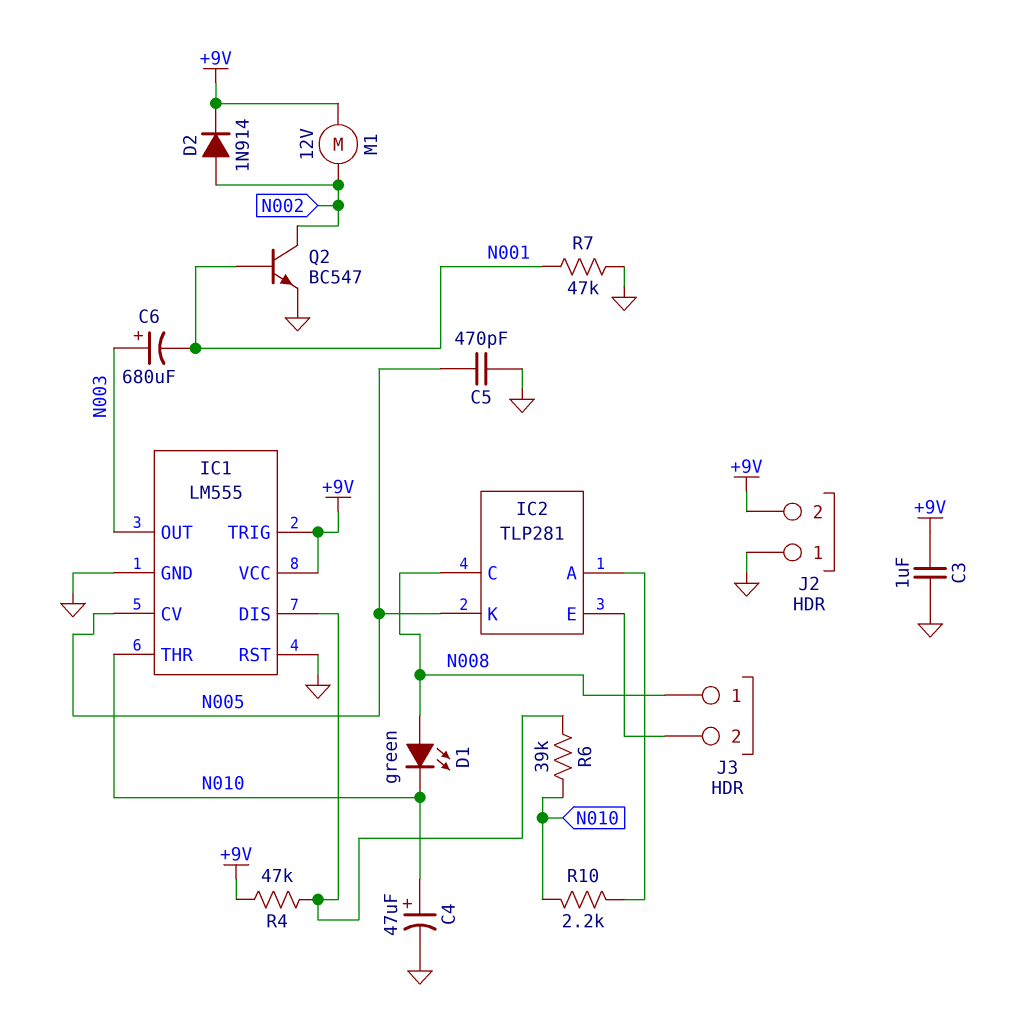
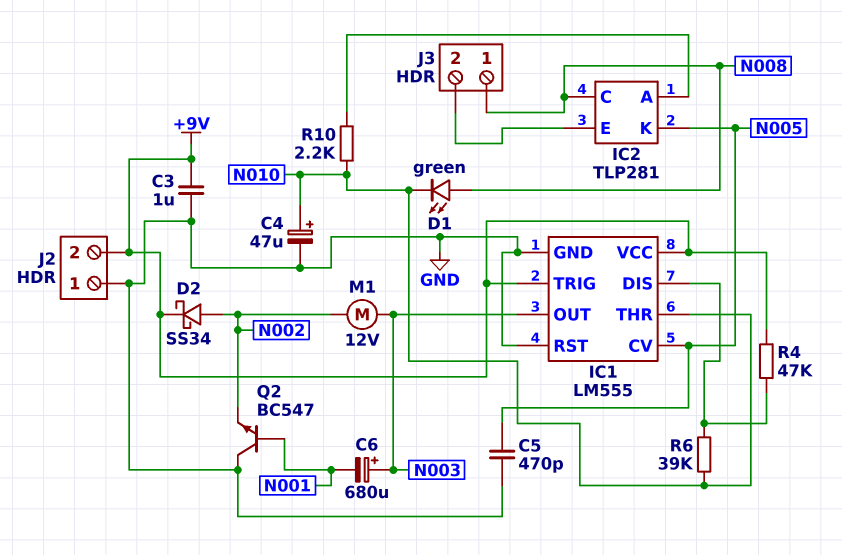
D2: diode 1N914 (A N002, K +9V) -> schottky SS34 (A N002, K +9V)
M1: motor 12V (+9V, N002) -> motor 12V (N002, N003)
Q2: NPN BC547 (B N001, C N002, E GND) -> NPN BC547 (B N001, C GND, E N002)
R7: 47k (GND, N001) -> none

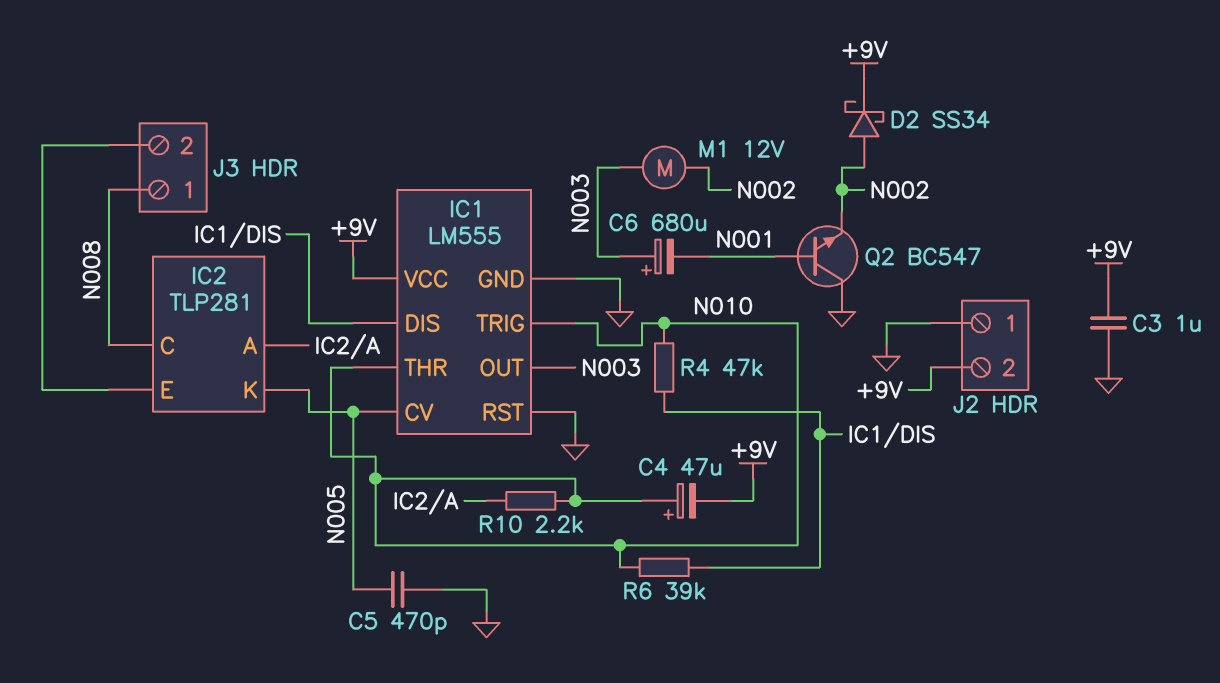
C4: 47uF (plus N010, minus GND) -> 47uF (plus N010, minus +9V)
D1: LED green (A N008, K N010) -> none
IC1 pin TRIG: +9V -> N010
R4: 47k (+9V, IC1/DIS) -> 47k (IC1/DIS, N010)

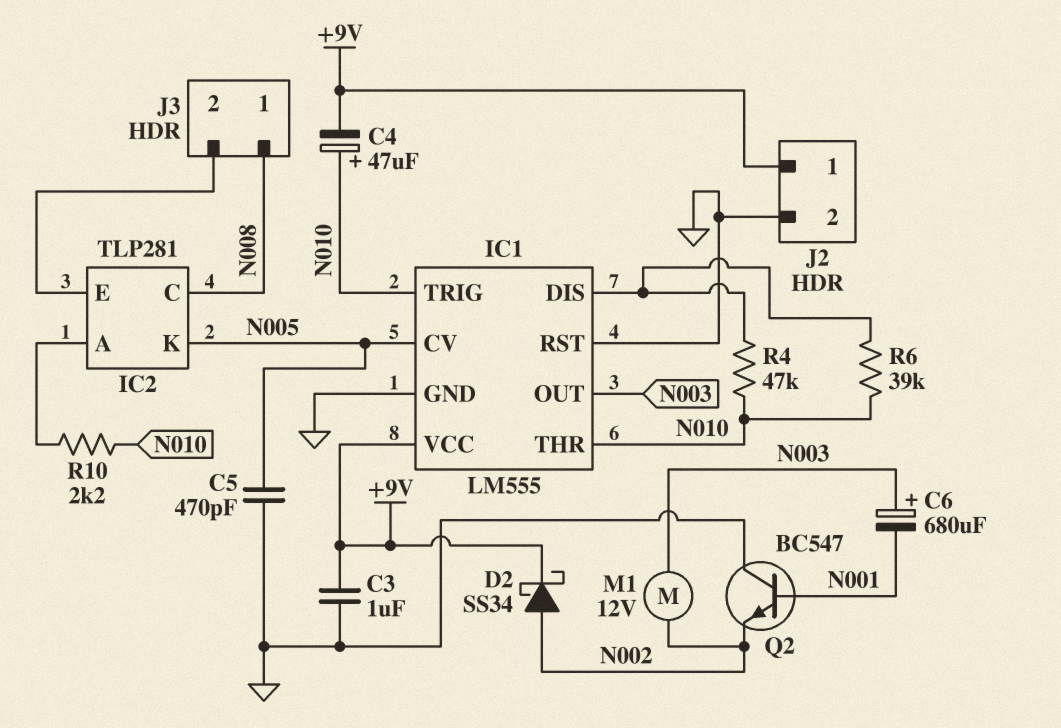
J2 pin 1: GND -> +9V
J2 pin 2: +9V -> GND

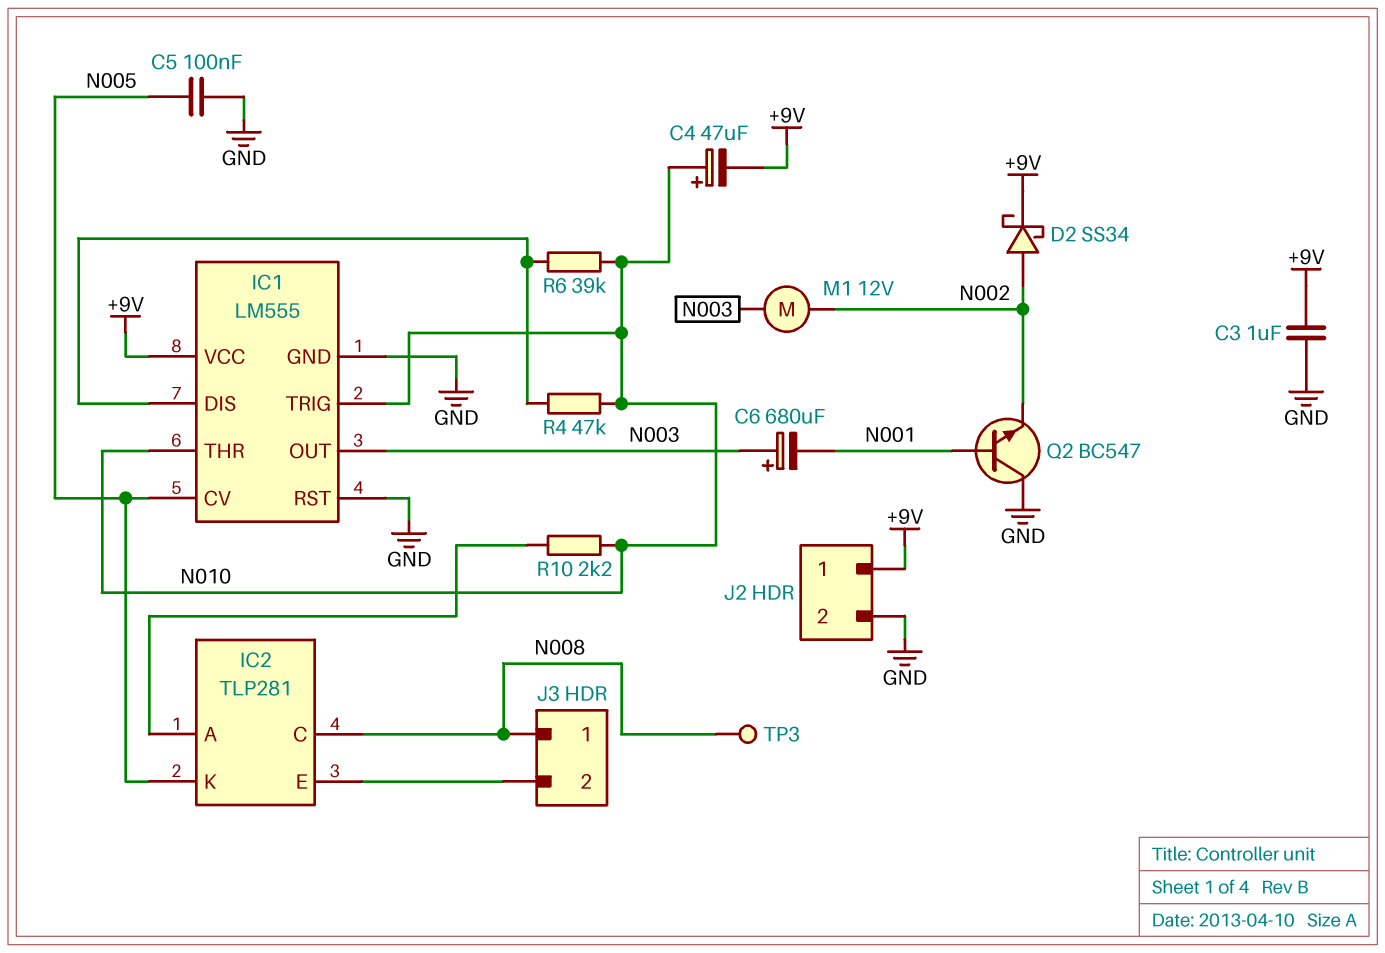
C5: 470pF (GND, N005) -> 100nF (GND, N005)
TP3: none -> test point (N008)

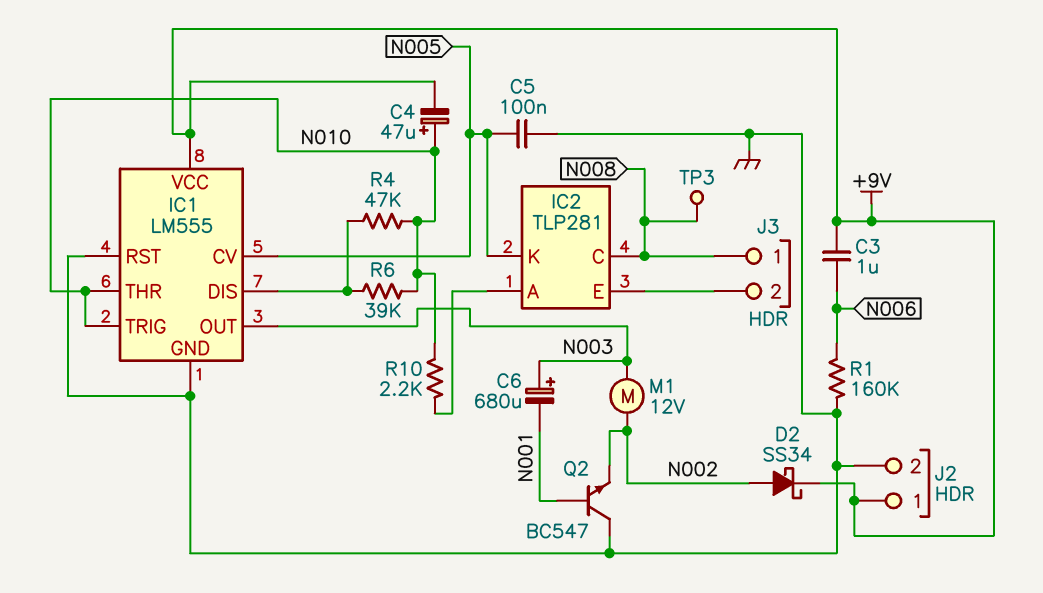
C3: 1uF (+9V, GND) -> 1uF (+9V, N006)
R1: none -> 160k (GND, N006)

